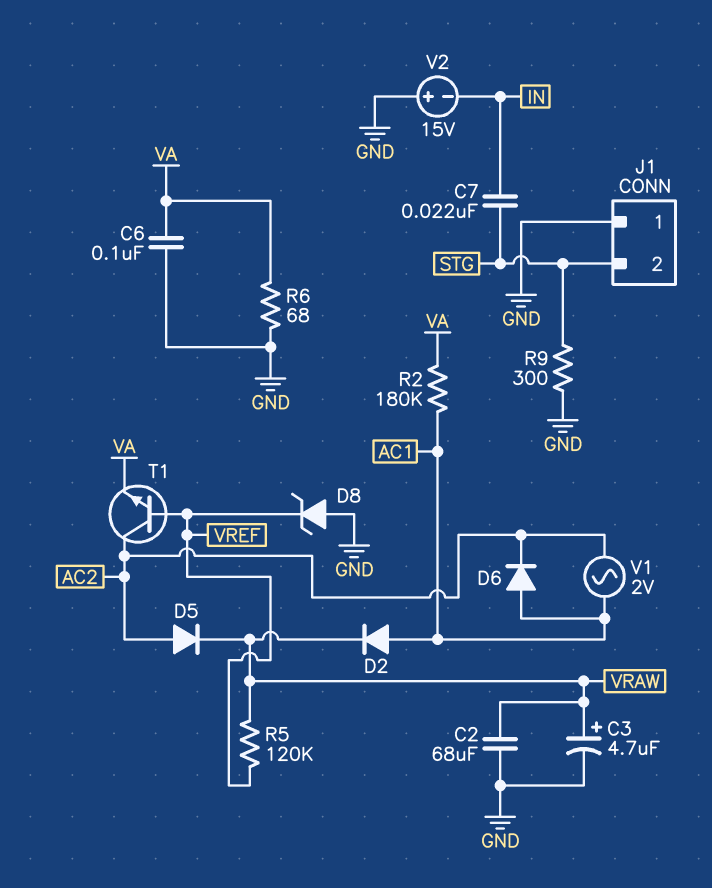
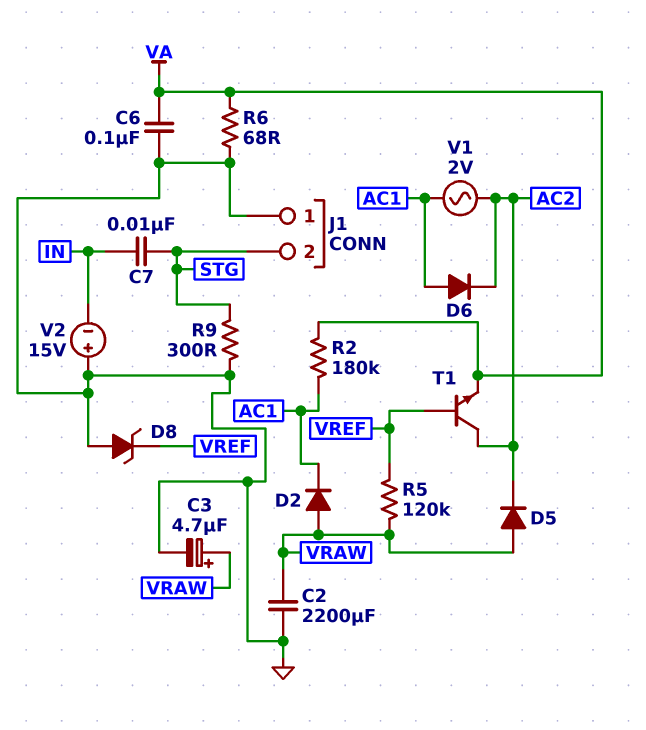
C2: 68uF (GND, VRAW) -> 2200uF (GND, VRAW)
C7: 22nF (IN, STG) -> 10nF (IN, STG)
D2: diode (A AC1, K VRAW) -> diode (A VRAW, K AC1)
D5: diode (A AC2, K VRAW) -> diode (A VRAW, K AC2)

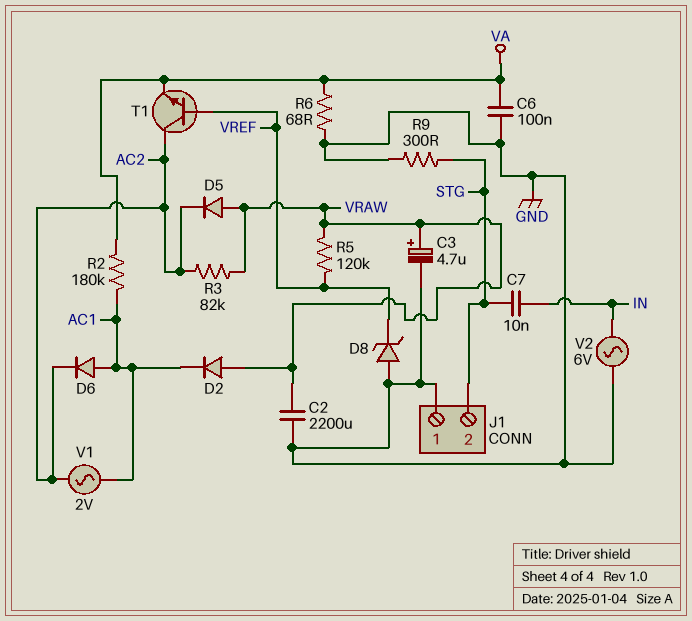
R3: none -> 82k (AC2, VRAW)
V2: 15V (plus GND, minus IN) -> AC 6V (GND, IN)

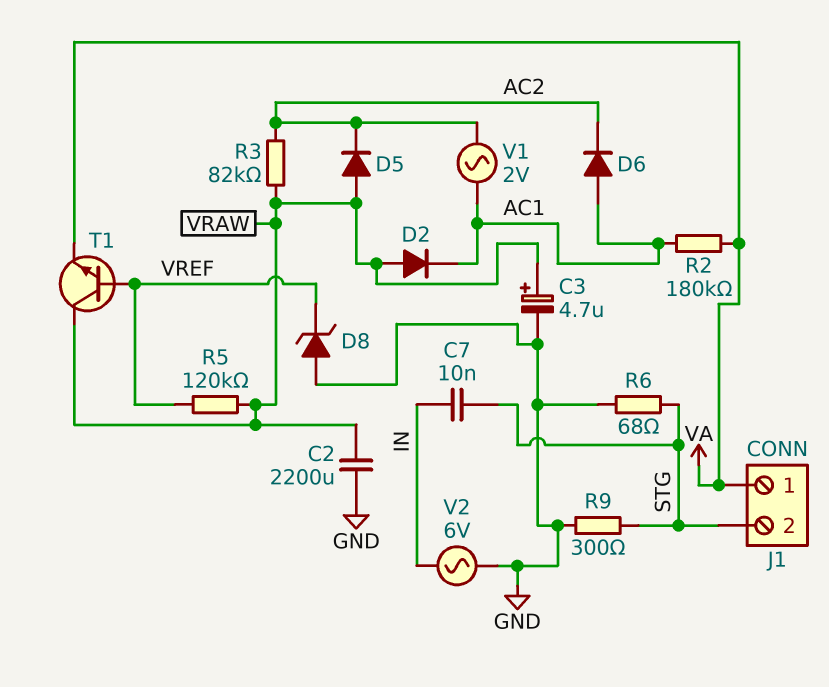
C6: 100nF (GND, VA) -> none
J1 pin 1: GND -> VA
R6: 68 (GND, VA) -> 68 (GND, STG)
T1: NPN (B VREF, C AC2, E VA) -> NPN (B VREF, C VRAW, E VA)

